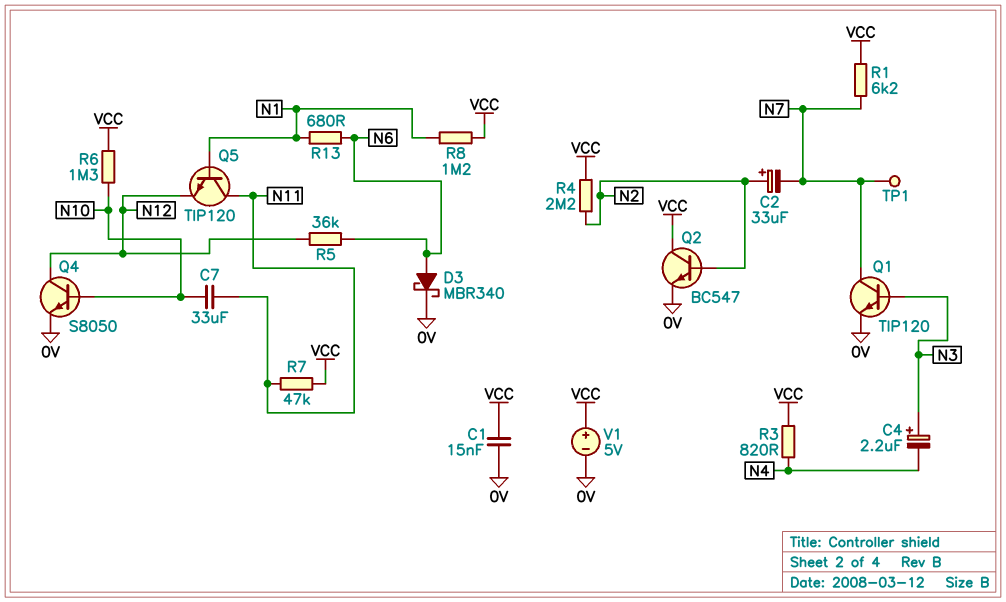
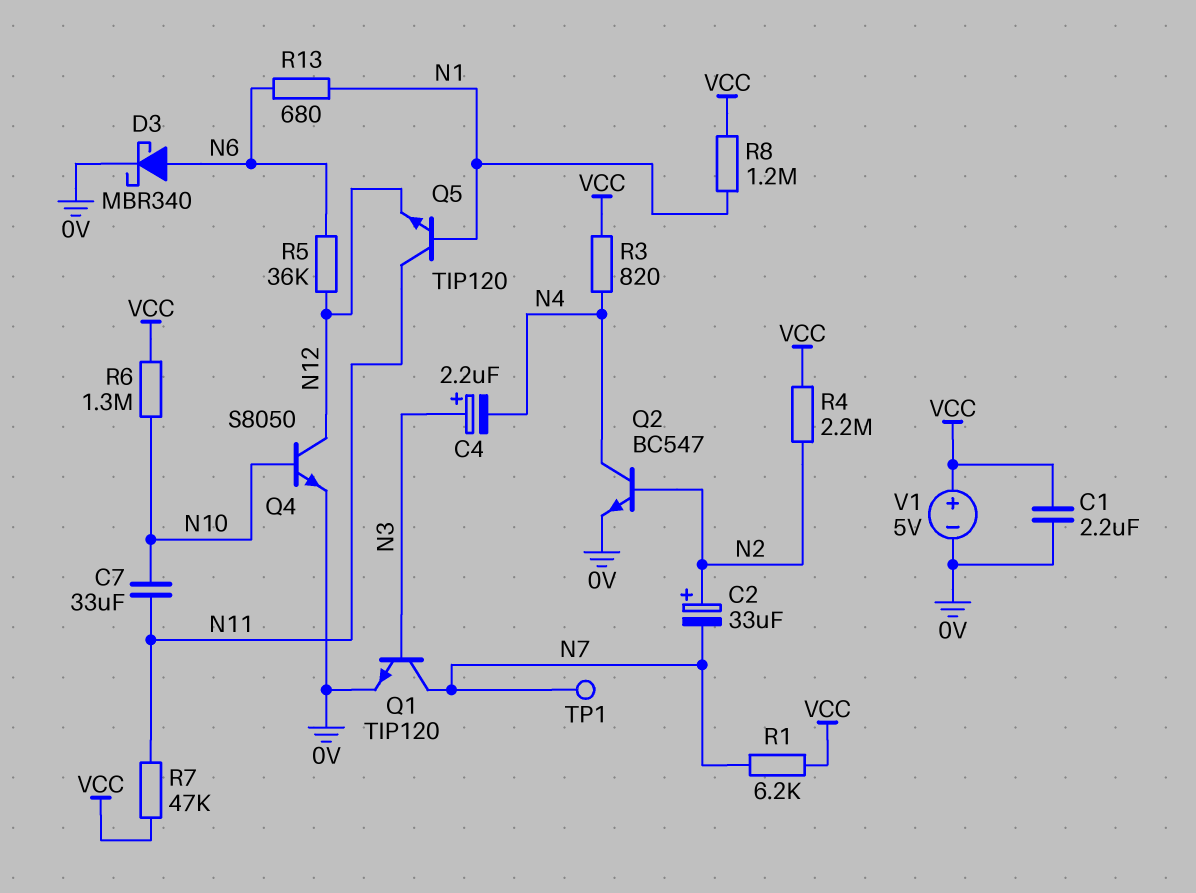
C1: 15nF (0V, VCC) -> 2.2uF (0V, VCC)
Q2: NPN BC547 (B N2, C VCC, E 0V) -> NPN BC547 (B N2, C N4, E 0V)

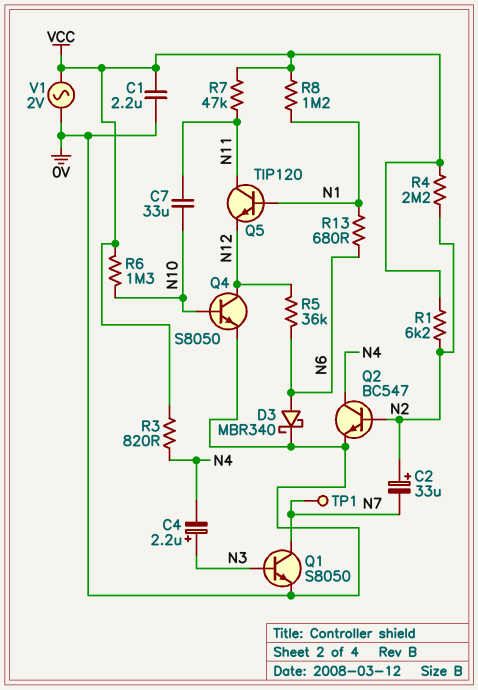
Q1: NPN TIP120 (B N3, C N7, E 0V) -> NPN S8050 (B N3, C N7, E 0V)
R1: 6.2k (N7, VCC) -> 6.2k (N2, VCC)
V1: 5V (plus VCC, minus 0V) -> AC 2V (0V, VCC)

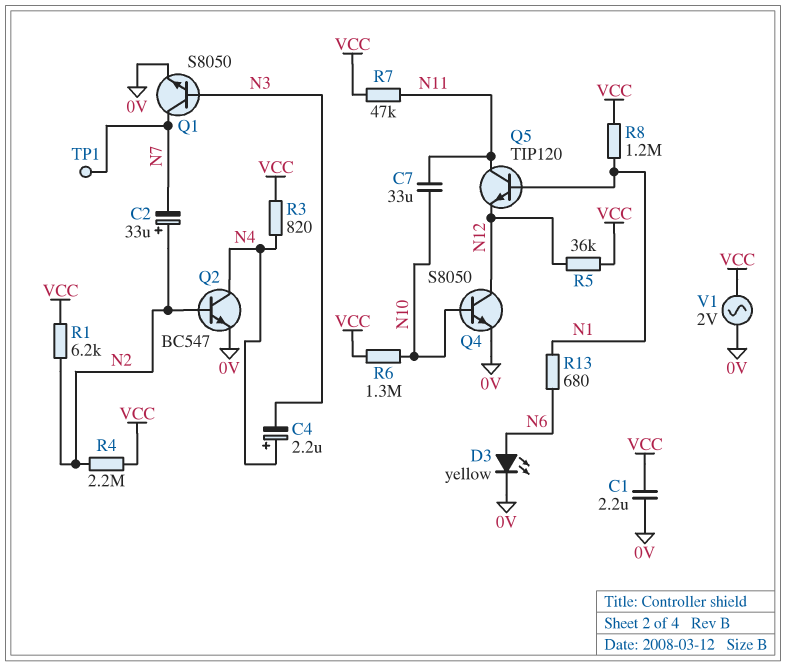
C4: 2.2uF (plus N3, minus N4) -> 2.2uF (plus N4, minus N3)
D3: schottky MBR340 (A N6, K 0V) -> LED yellow (A N6, K 0V)
R5: 36k (N6, N12) -> 36k (N12, VCC)

